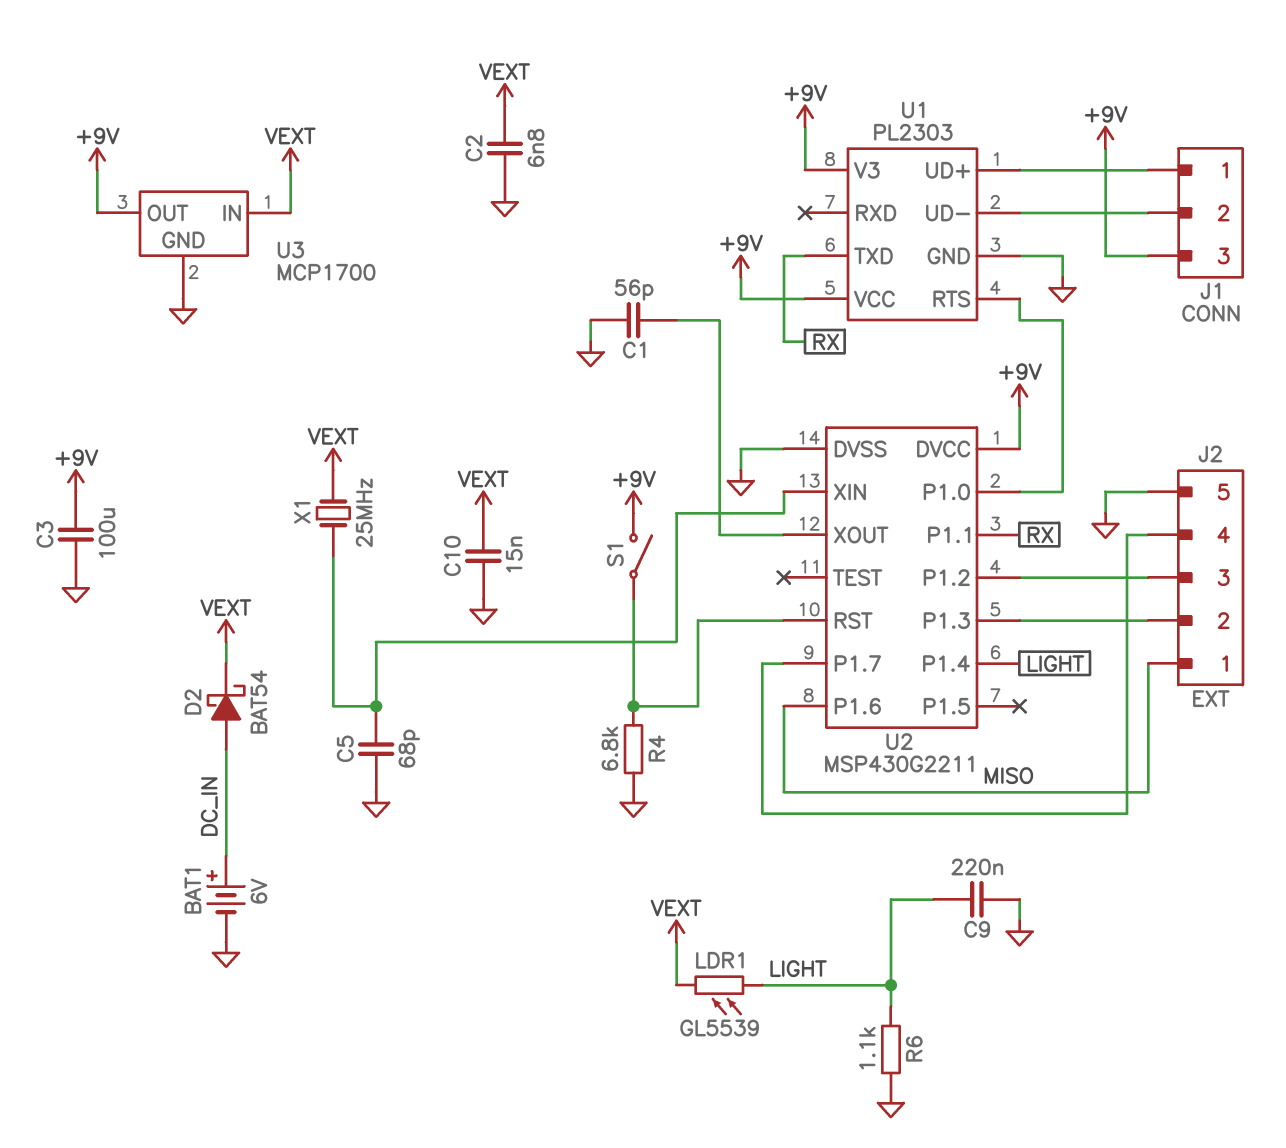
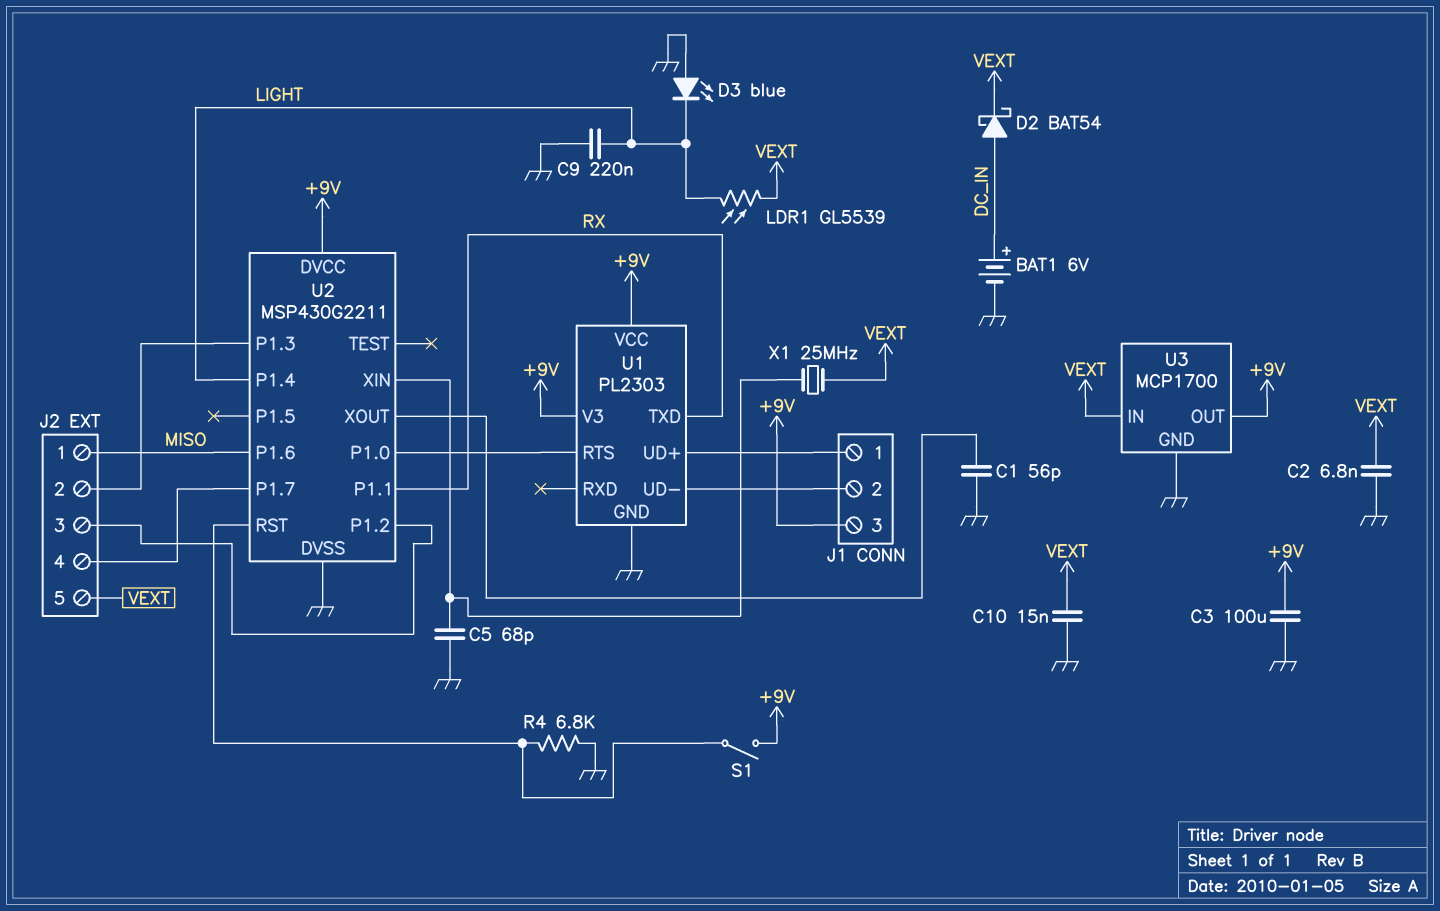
D3: none -> LED blue (A GND, K LIGHT)
J2 pin 5: GND -> VEXT
R6: 1.1k (GND, LIGHT) -> none

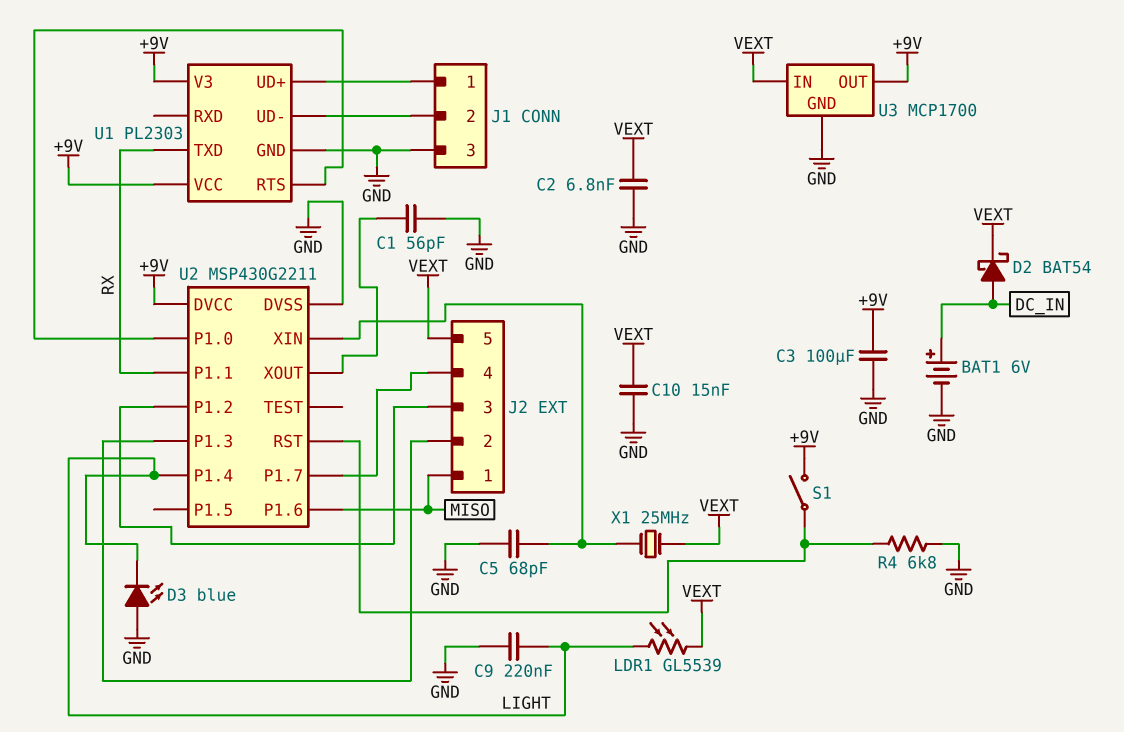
J1 pin 3: +9V -> GND

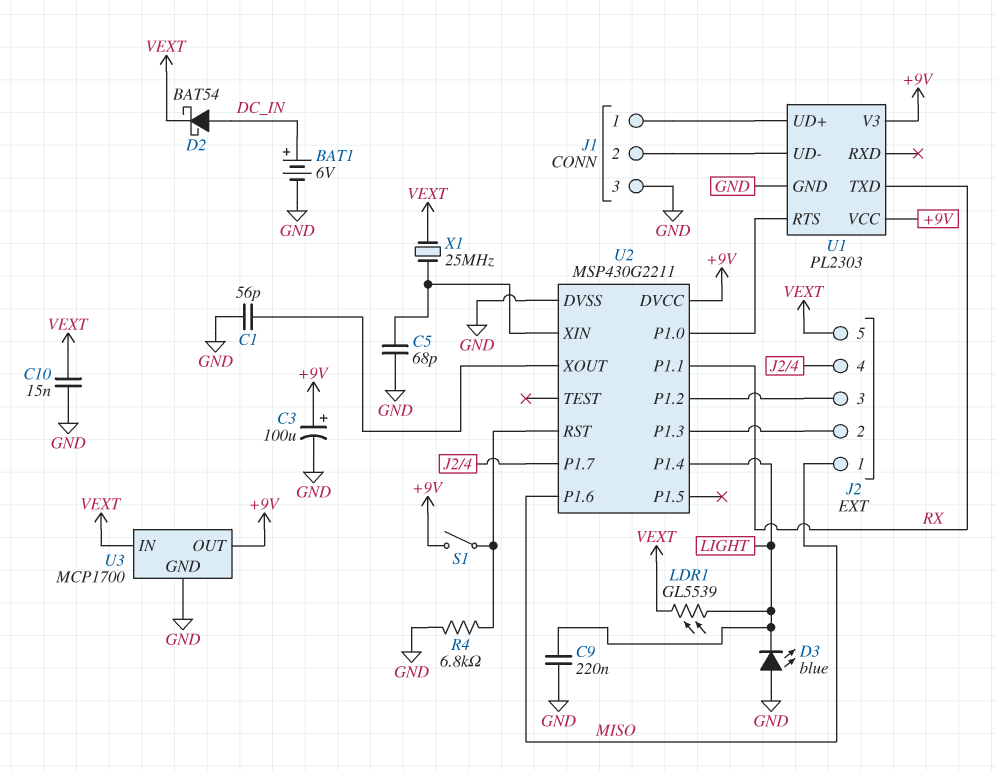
C2: 6.8nF (GND, VEXT) -> none
C3: 100uF (+9V, GND) -> 100uF (plus +9V, minus GND)

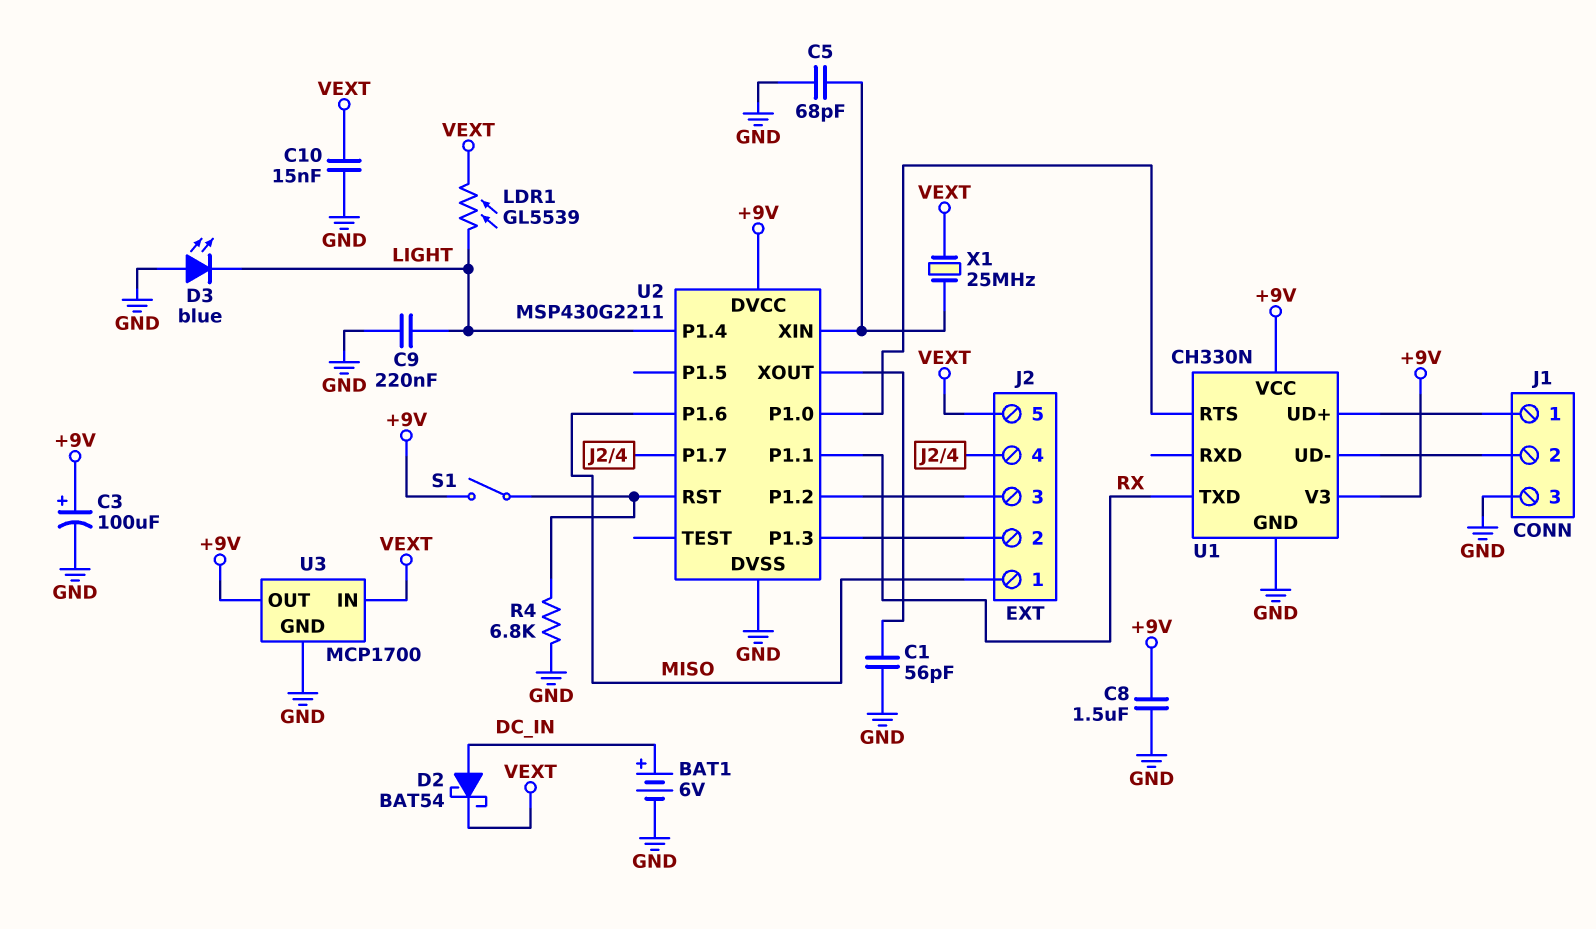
C8: none -> 1.5uF (+9V, GND)
U1: PL2303 -> CH330N

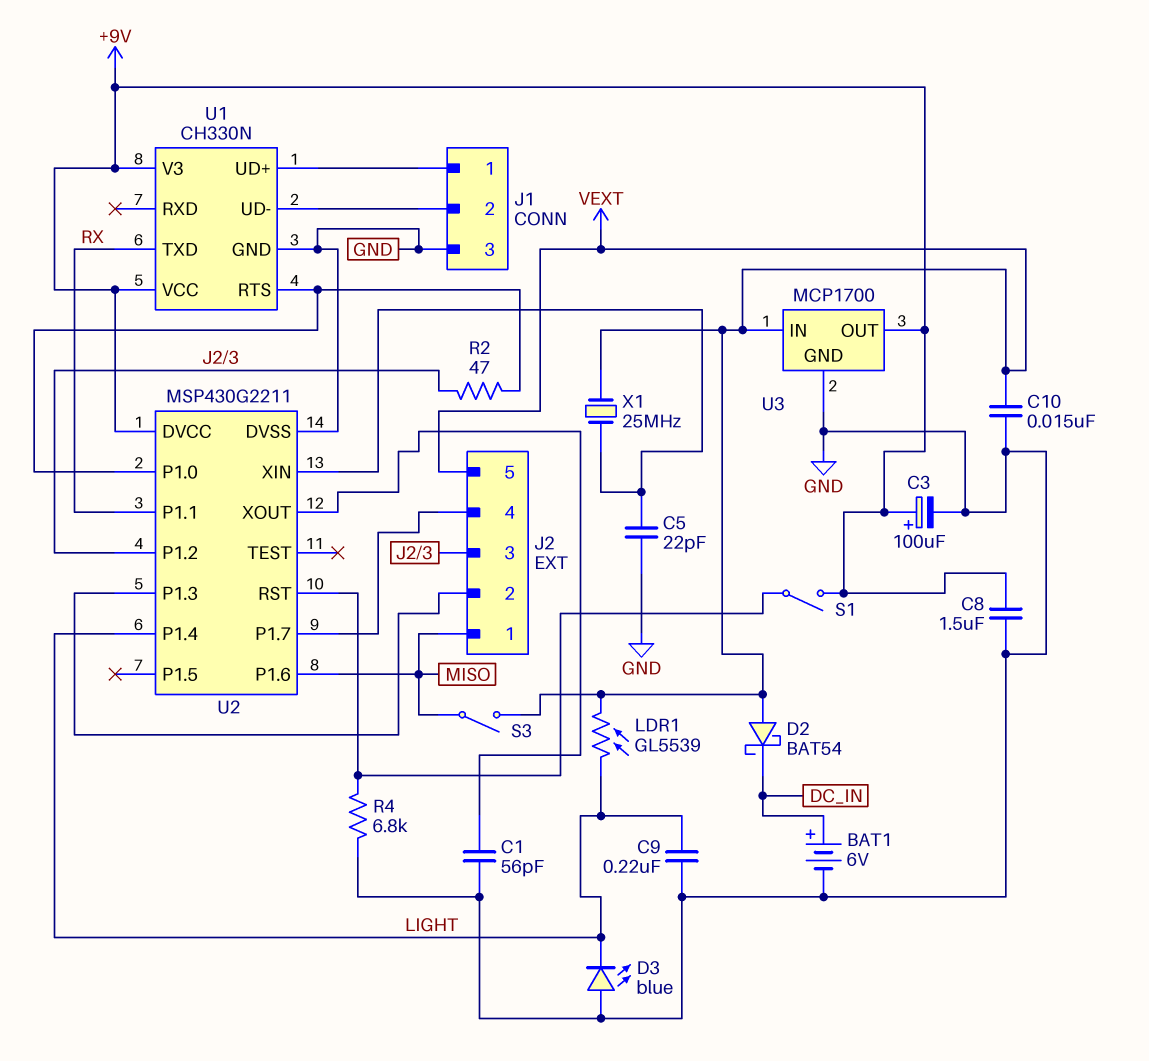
C5: 68pF (GND, U2/XIN) -> 22pF (GND, U2/XIN)
D2: schottky BAT54 (A DC_IN, K VEXT) -> schottky BAT54 (A VEXT, K DC_IN)
R2: none -> 47 (J2/3, U1/RTS)
S3: none -> switch (MISO, VEXT)

